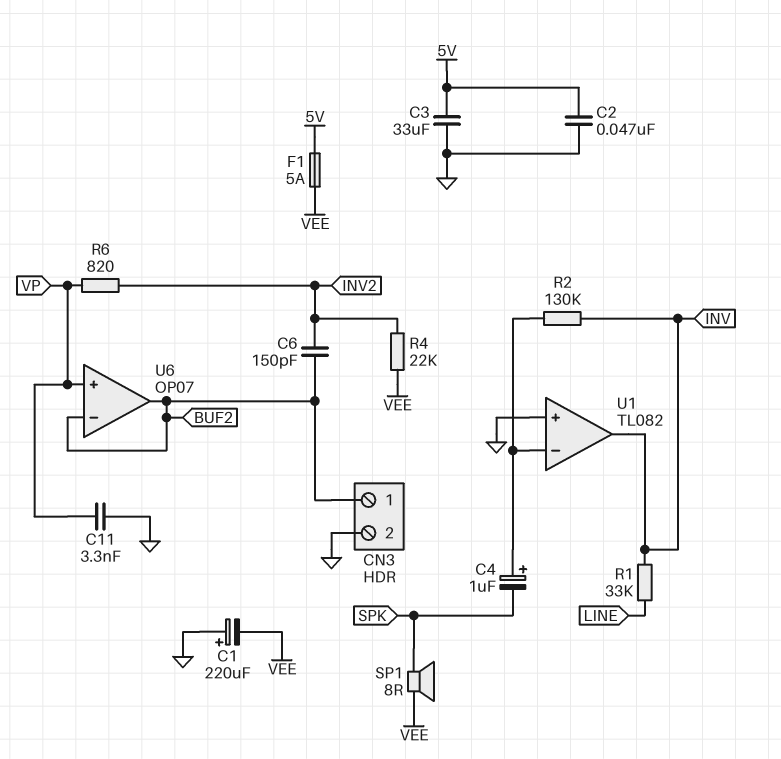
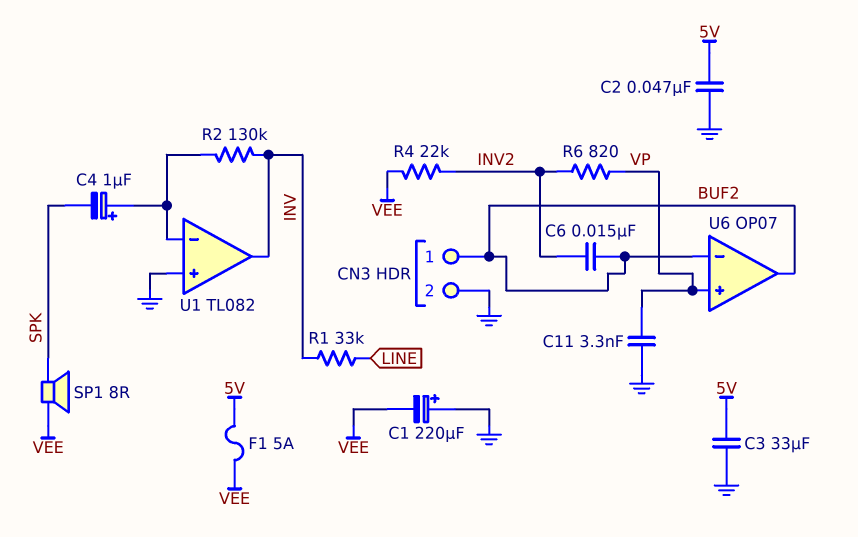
C6: 150pF (BUF2, INV2) -> 15nF (BUF2, INV2)

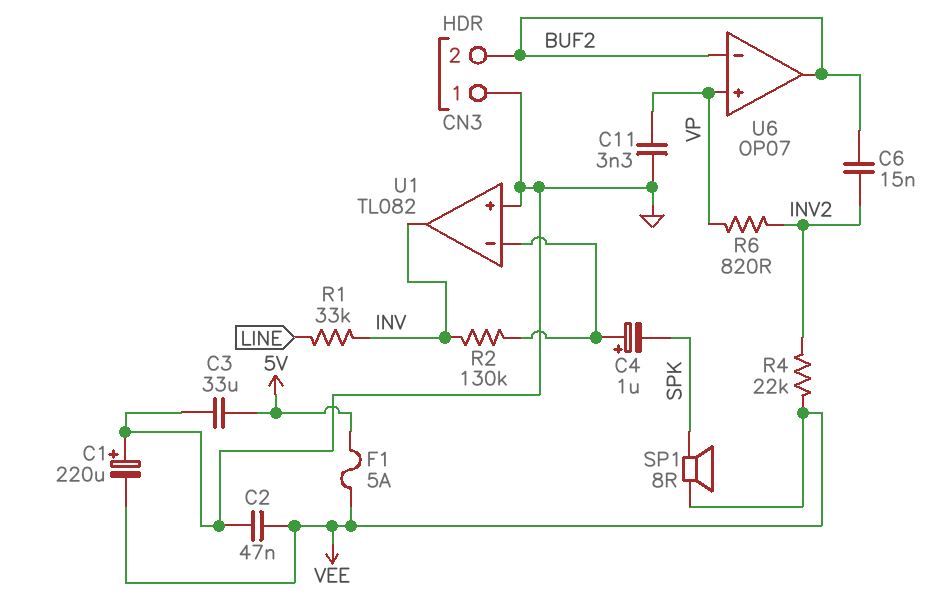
C2: 47nF (5V, GND) -> 47nF (GND, VEE)
CN3 pin 1: BUF2 -> GND
CN3 pin 2: GND -> BUF2

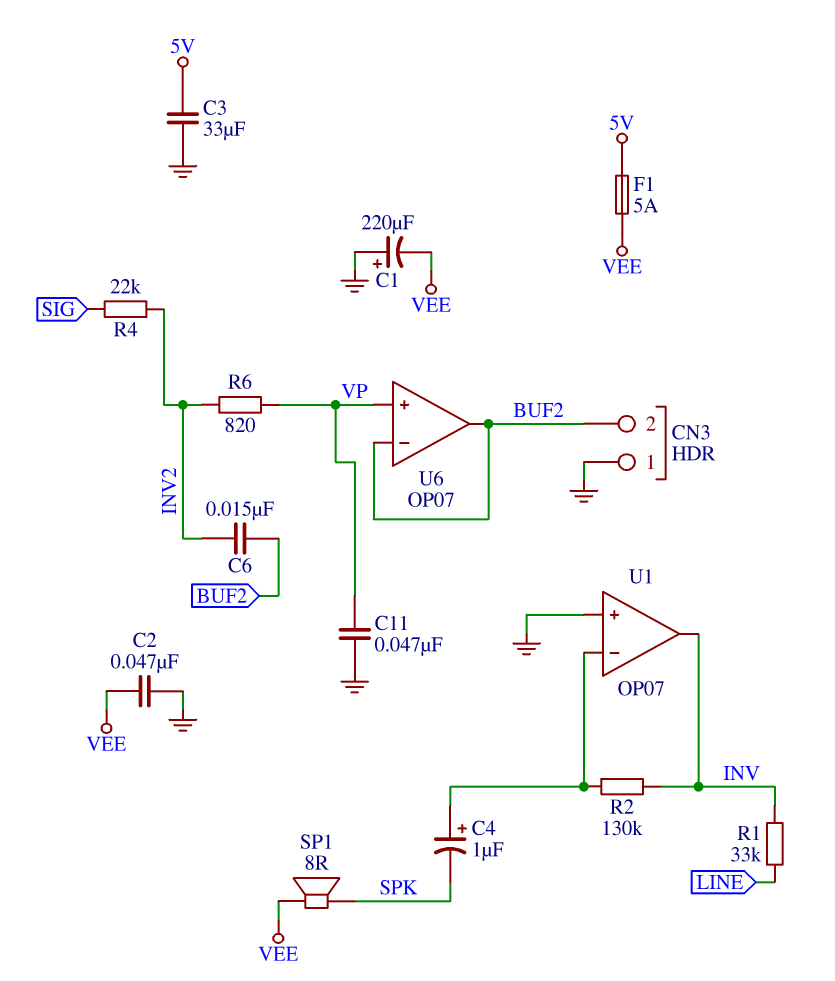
C11: 3.3nF (GND, VP) -> 47nF (GND, VP)
R4: 22k (INV2, VEE) -> 22k (INV2, SIG)
U1: TL082 -> OP07

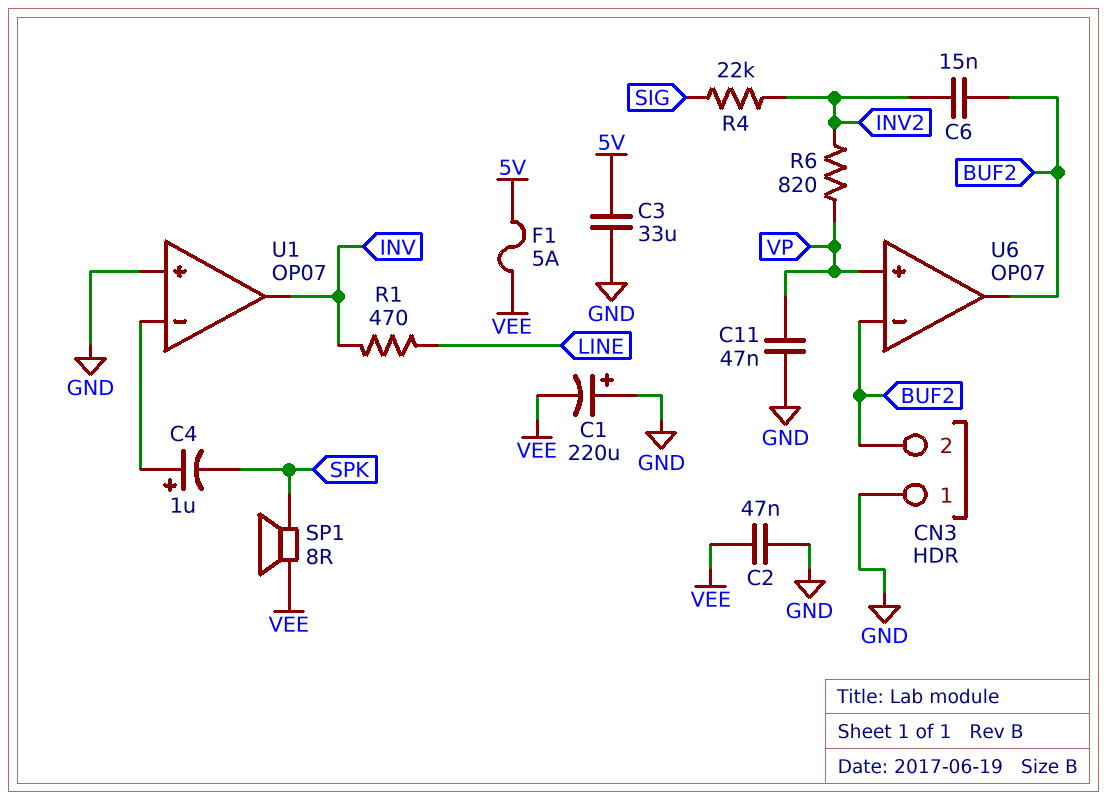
R1: 33k (INV, LINE) -> 470 (INV, LINE)
R2: 130k (INV, U1/in-) -> none

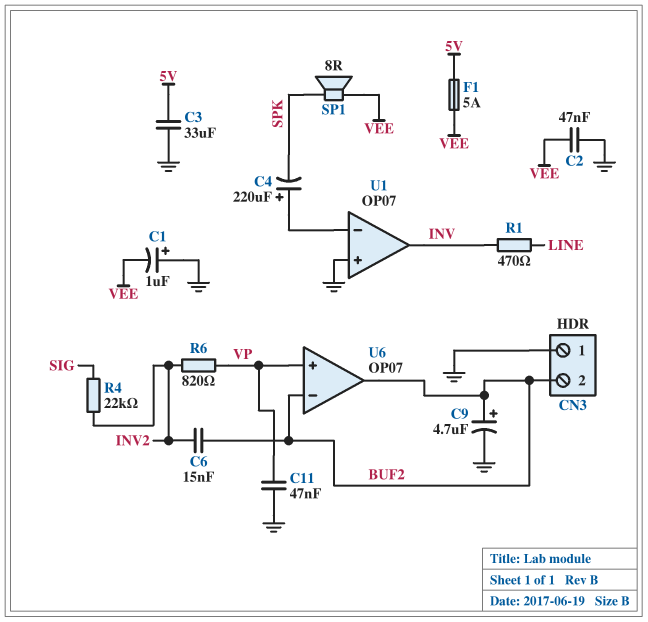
C1: 220uF (plus GND, minus VEE) -> 1uF (plus GND, minus VEE)
C4: 1uF (plus U1/in-, minus SPK) -> 220uF (plus U1/in-, minus SPK)
C9: none -> 4.7uF (plus BUF2, minus GND)

